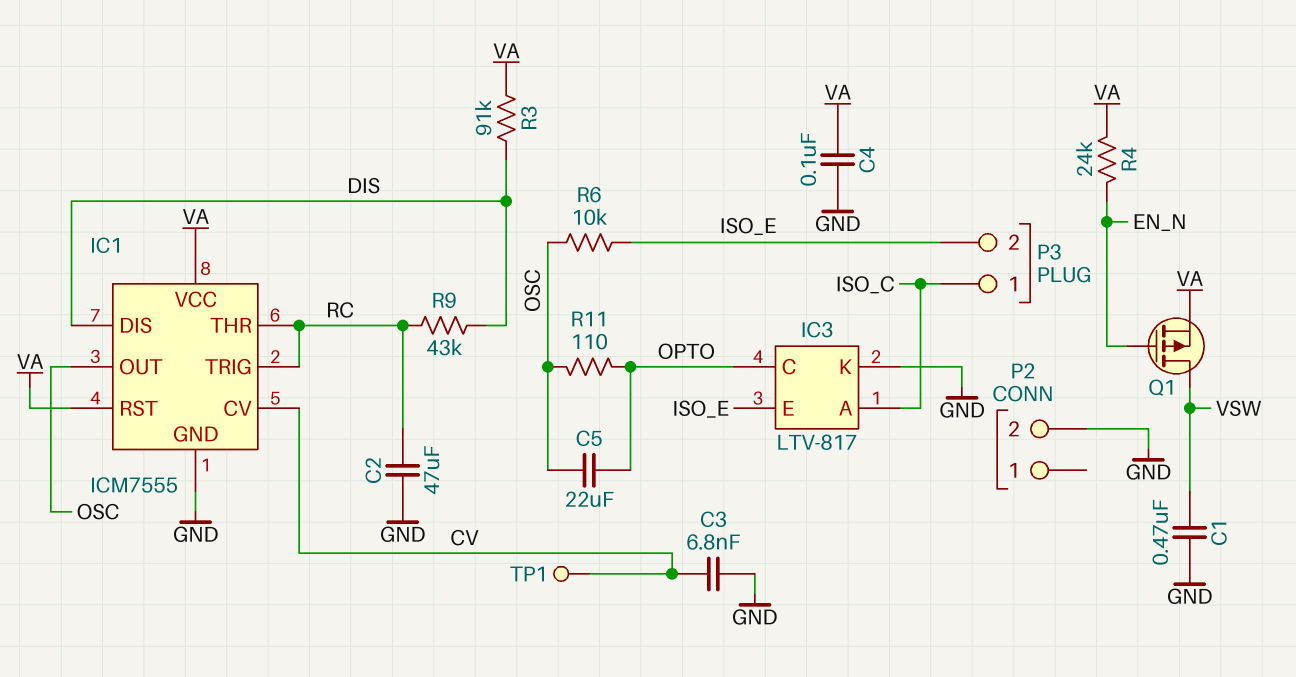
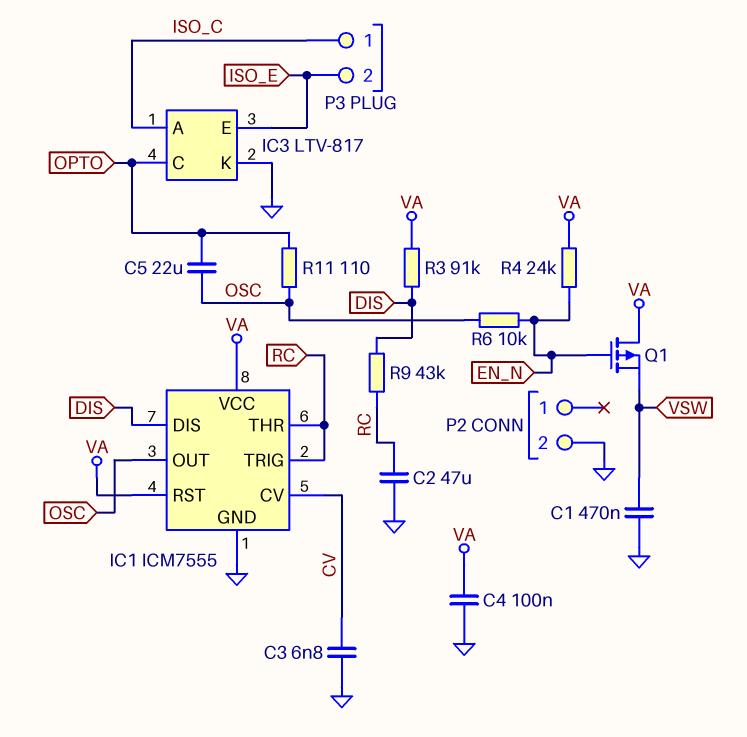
Q1: PMOS (G EN_N, D VSW, S VA) -> PMOS (G EN_N, D VA, S VSW)
R6: 10k (ISO_E, OSC) -> 10k (EN_N, OSC)
TP1: test point (CV) -> none

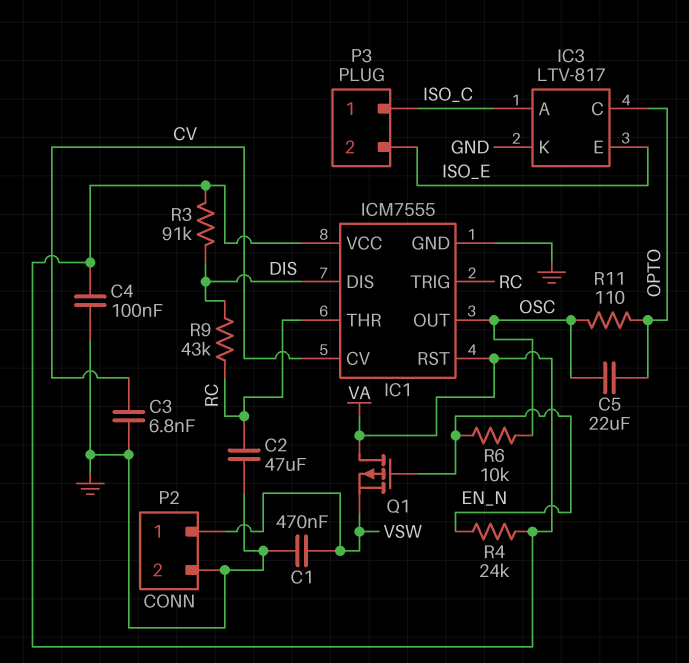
P2 pin 1: none -> VSW

